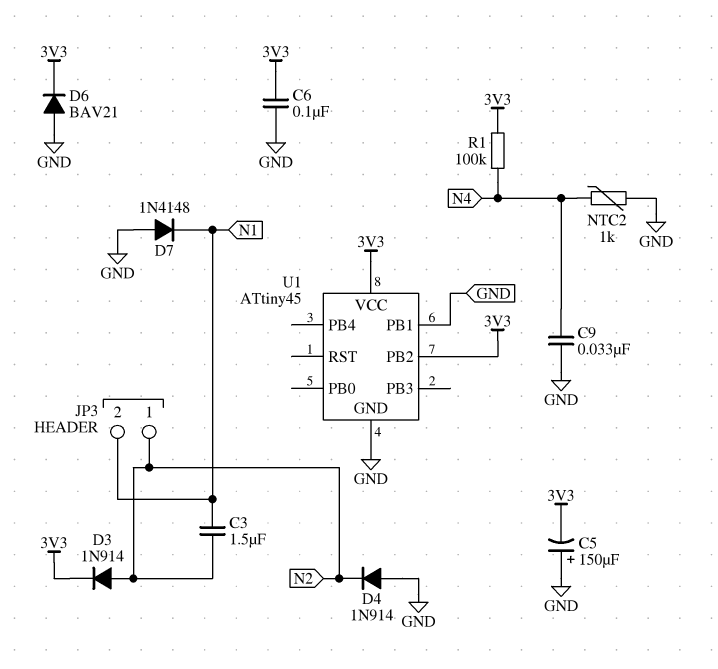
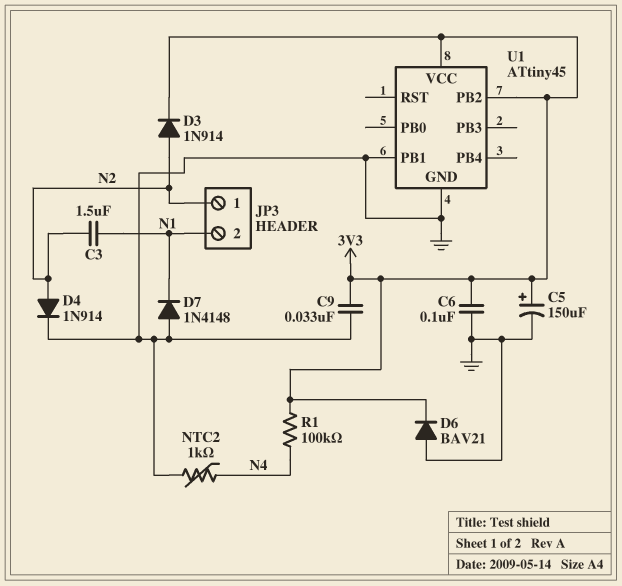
C5: 150uF (plus GND, minus 3V3) -> 150uF (plus 3V3, minus GND)
C9: 33nF (GND, N4) -> 33nF (3V3, GND)
D4: diode 1N914 (A GND, K N2) -> diode 1N914 (A N2, K GND)

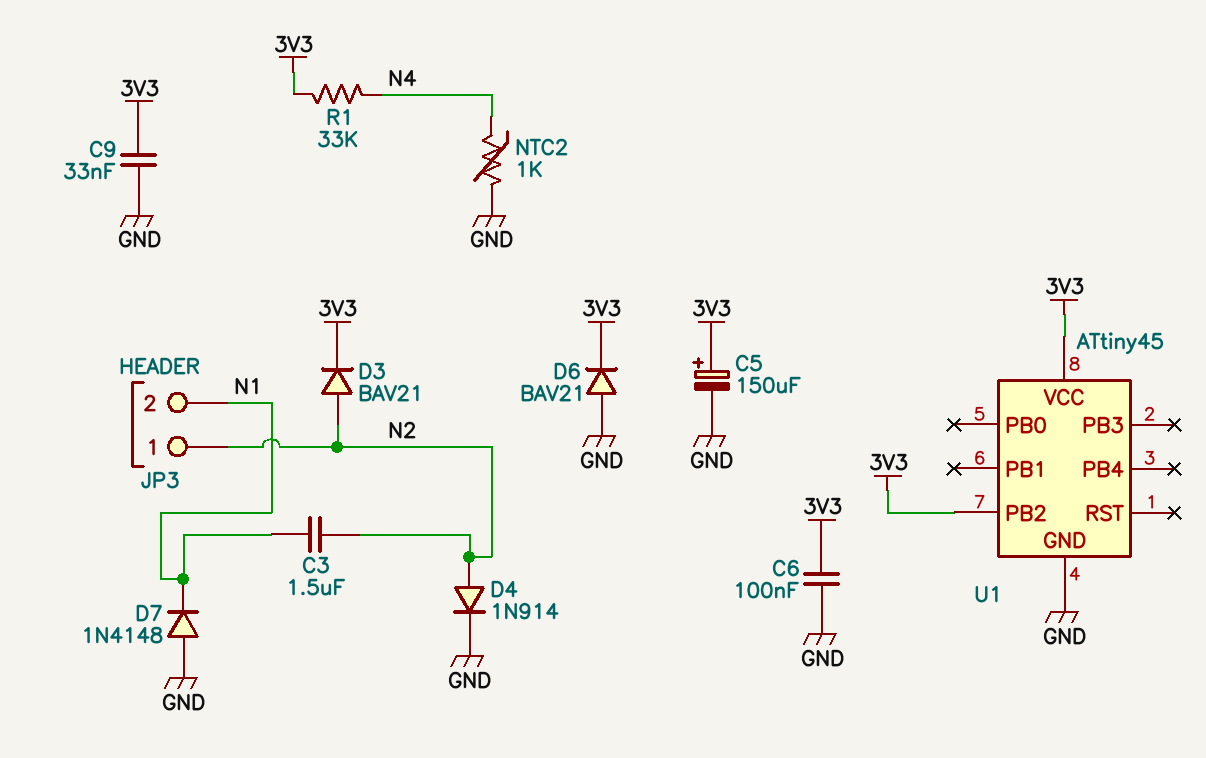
D3: diode 1N914 (A N2, K 3V3) -> diode BAV21 (A N2, K 3V3)
R1: 100k (3V3, N4) -> 33k (3V3, N4)
U1 pin PB1: GND -> none

